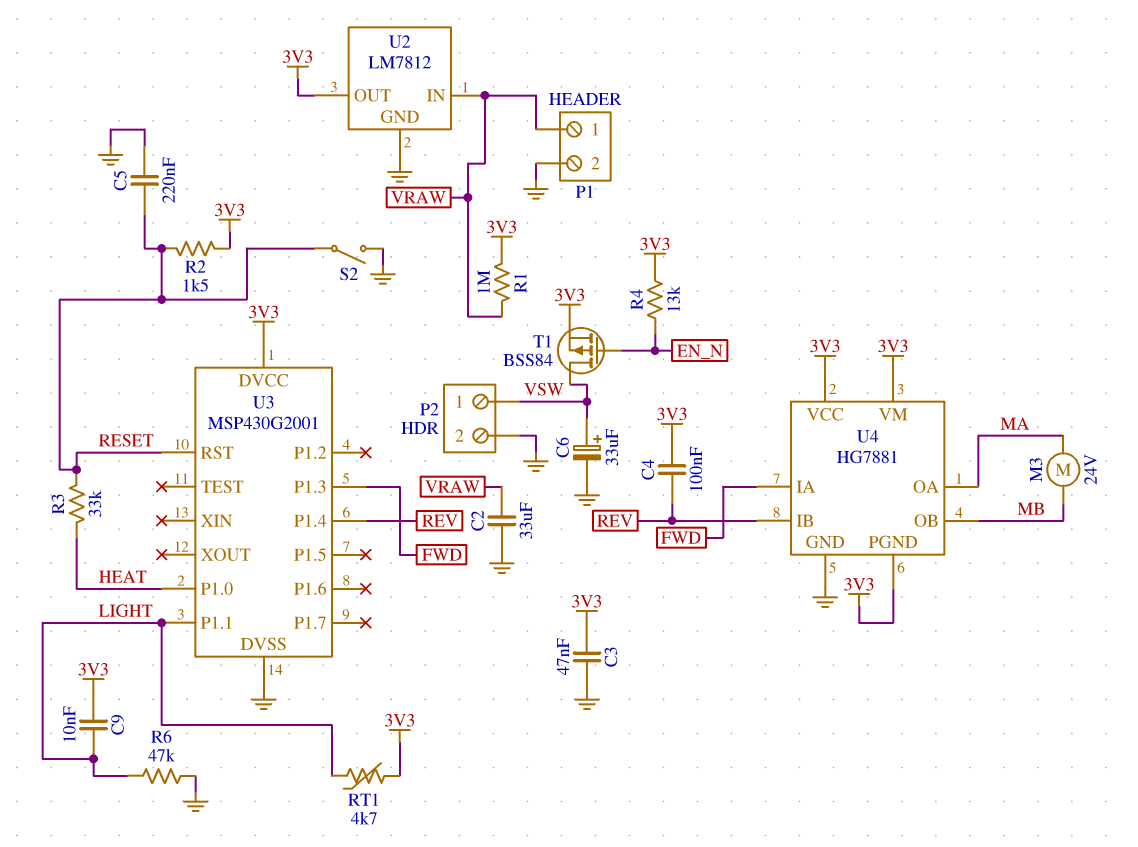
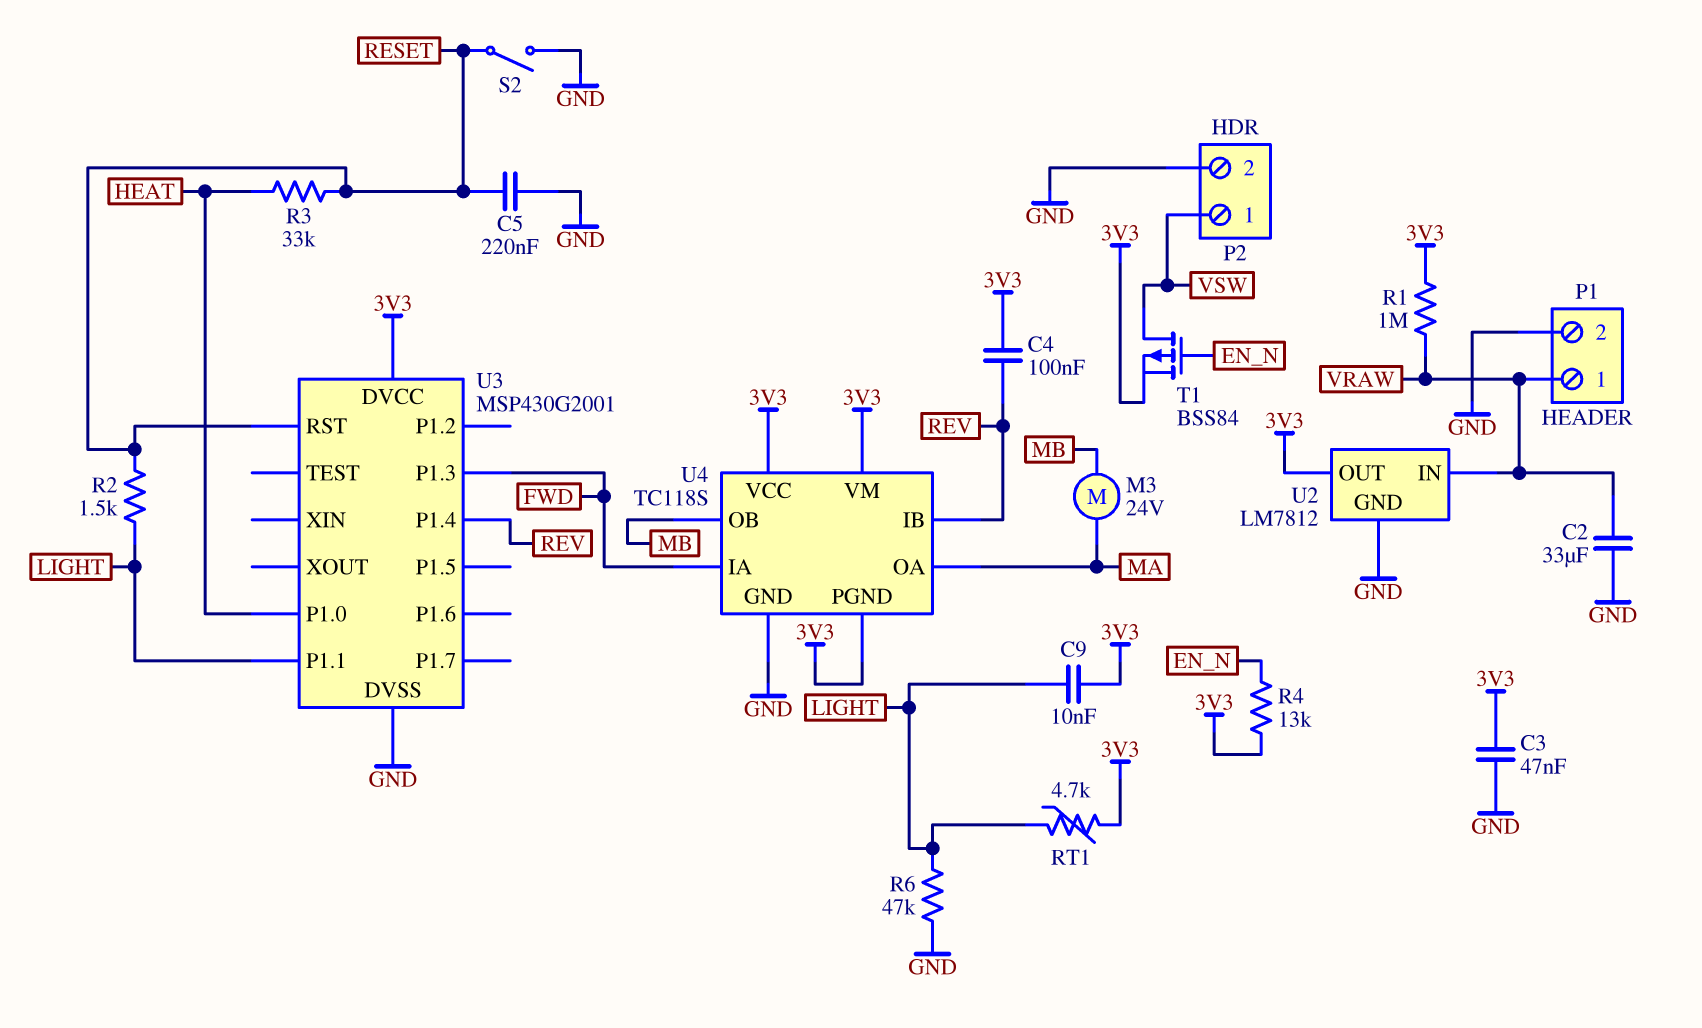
C6: 33uF (plus VSW, minus GND) -> none
R2: 1.5k (3V3, RESET) -> 1.5k (LIGHT, RESET)
U4: HG7881 -> TC118S

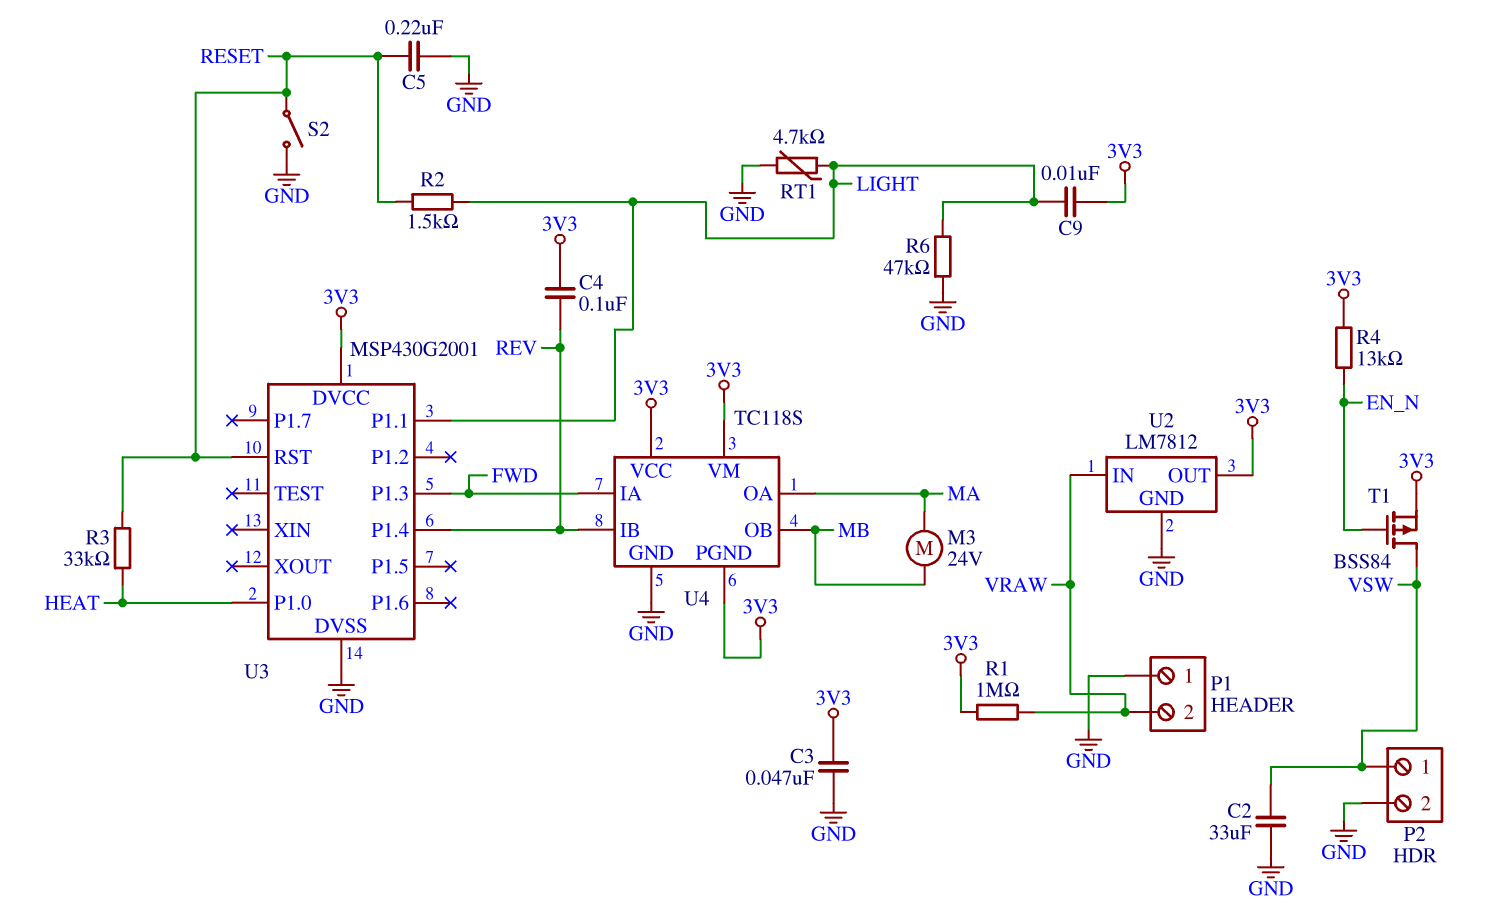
C2: 33uF (GND, VRAW) -> 33uF (GND, VSW)
P1 pin 1: VRAW -> GND
P1 pin 2: GND -> VRAW
RT1: 4.7k (3V3, LIGHT) -> 4.7k (GND, LIGHT)

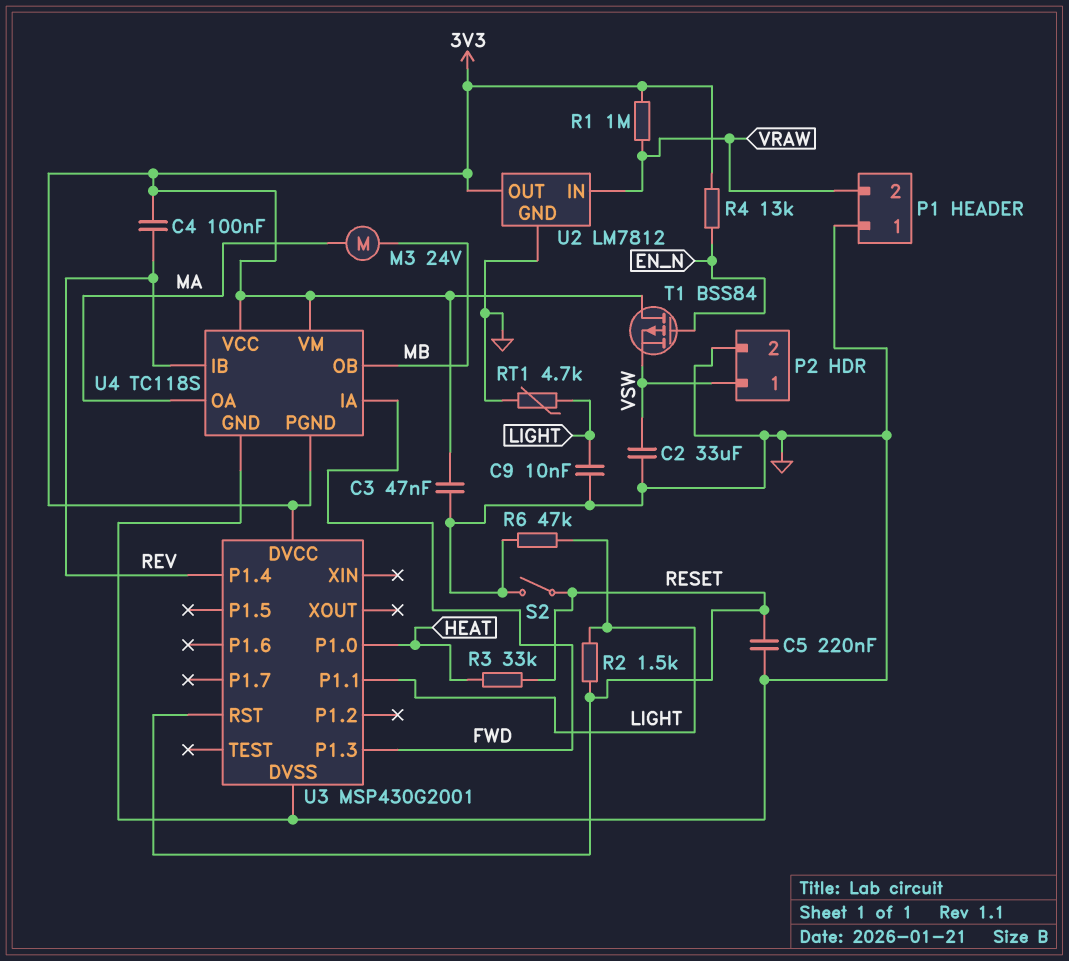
C9: 10nF (3V3, LIGHT) -> 10nF (GND, LIGHT)
T1: PMOS BSS84 (G EN_N, D VSW, S 3V3) -> PMOS BSS84 (G EN_N, D 3V3, S VSW)

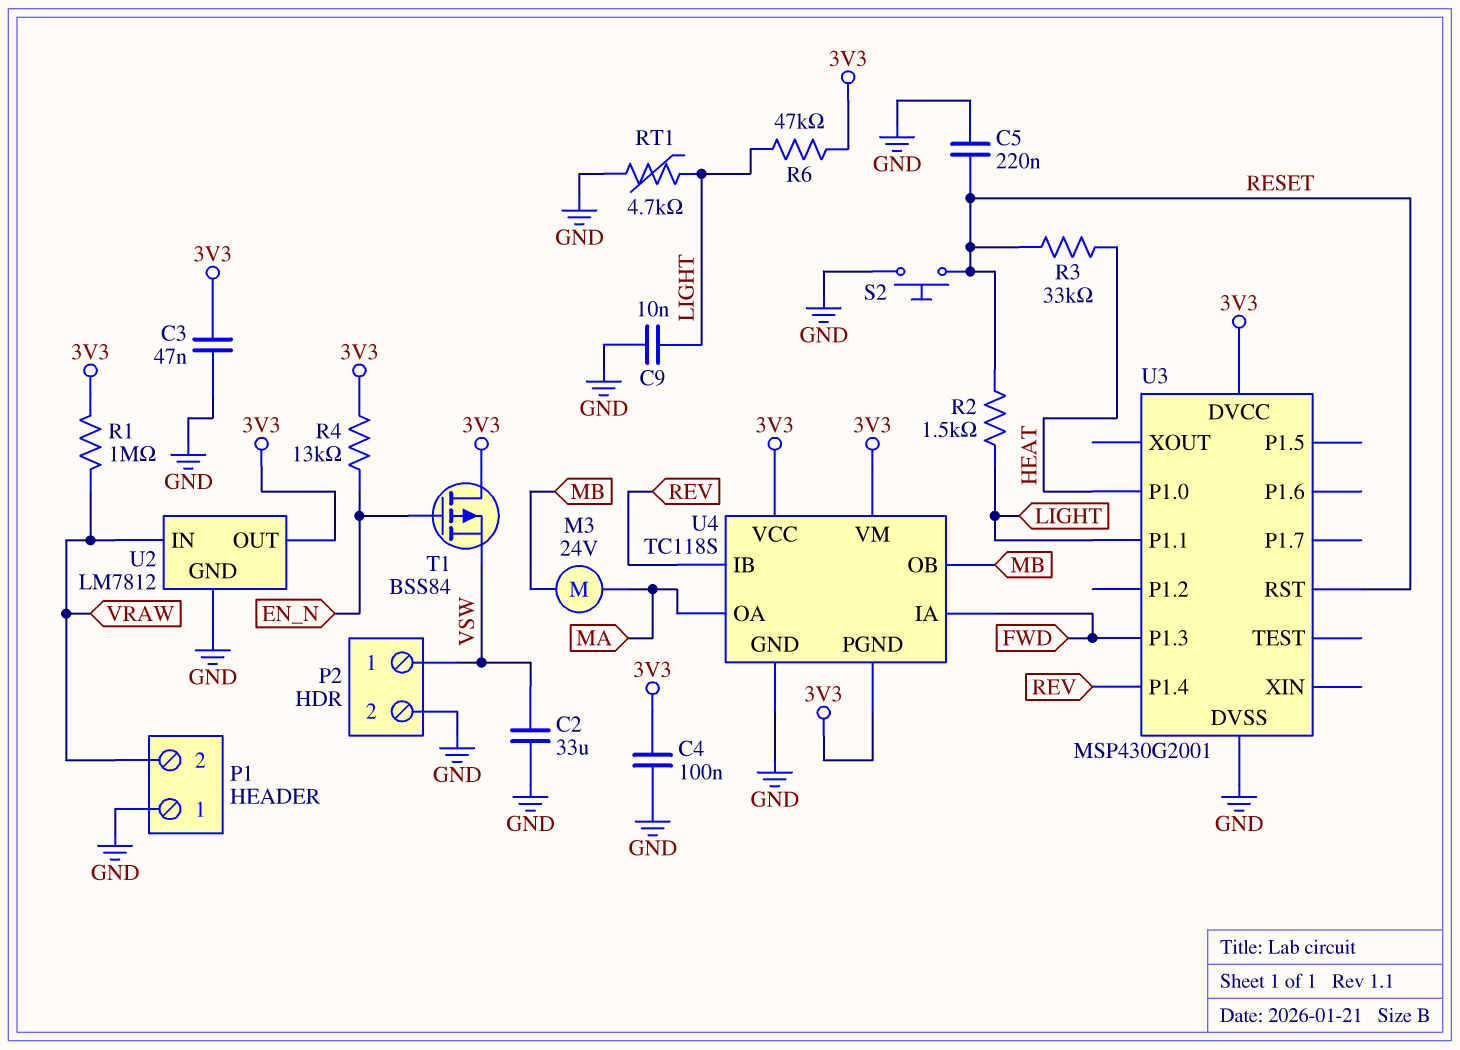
C4: 100nF (3V3, REV) -> 100nF (3V3, GND)
R6: 47k (GND, LIGHT) -> 47k (3V3, LIGHT)
S2: switch (GND, RESET) -> button (GND, RESET)

